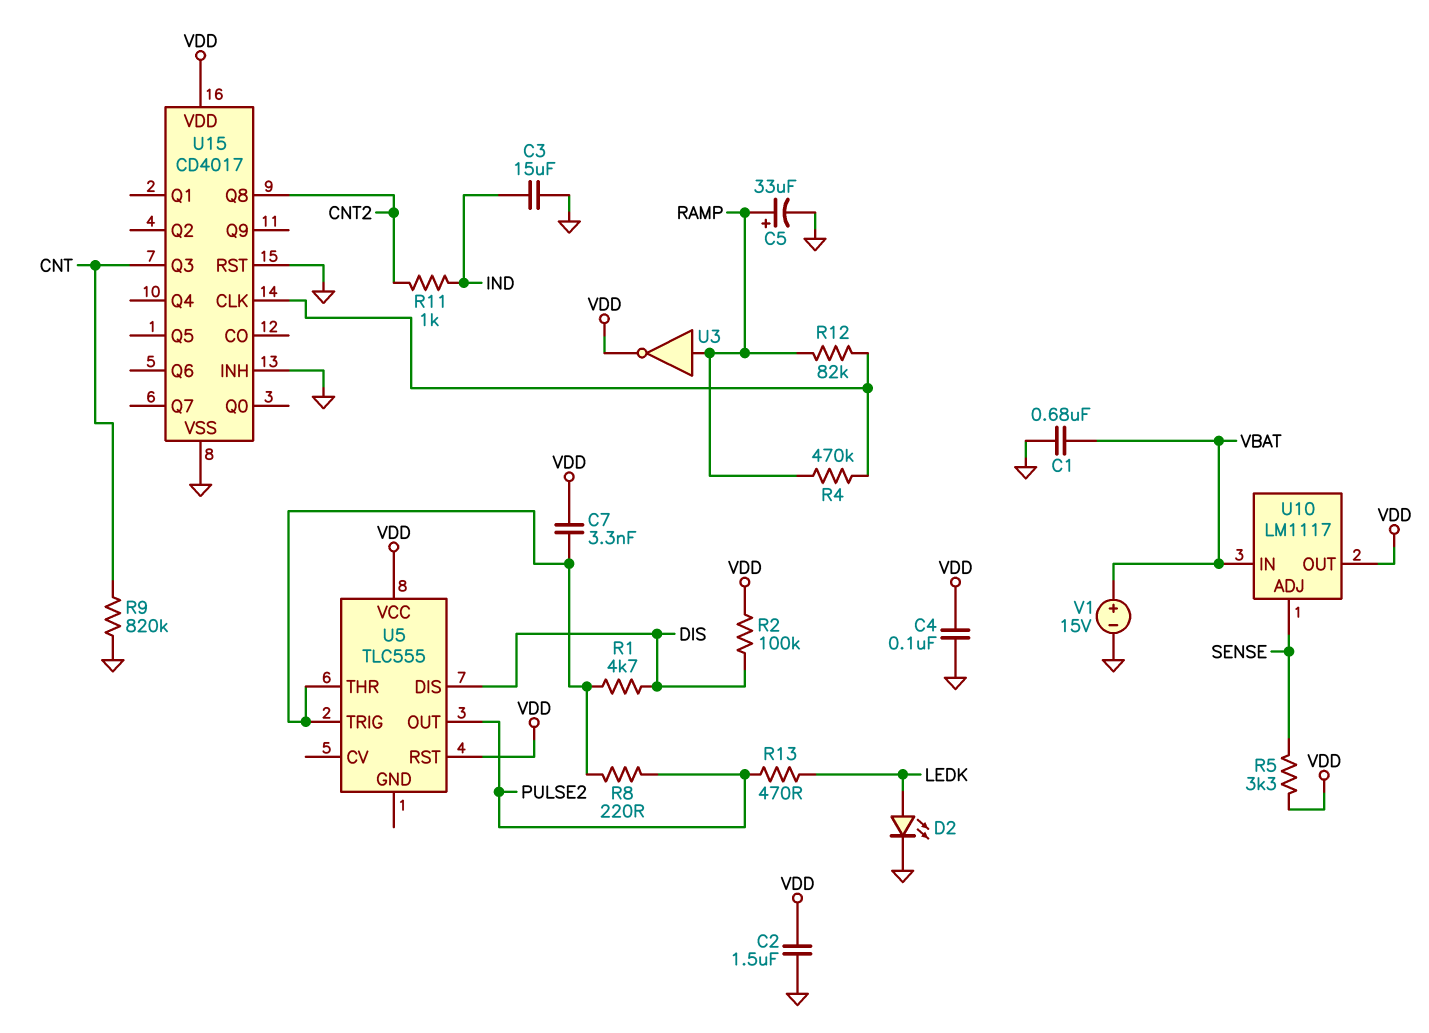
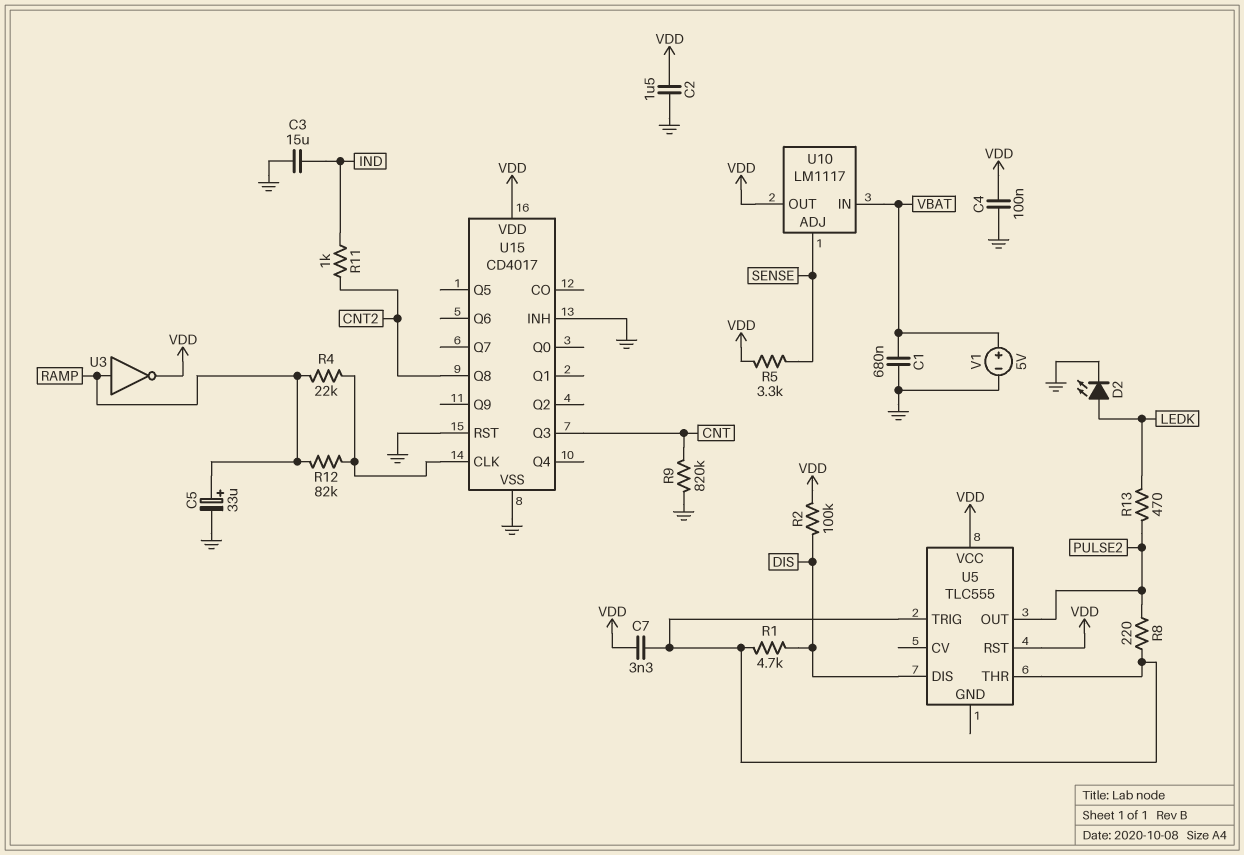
R4: 470k (RAMP, U15/CLK) -> 22k (RAMP, U15/CLK)
V1: 15V (plus VBAT, minus GND) -> 5V (plus VBAT, minus GND)

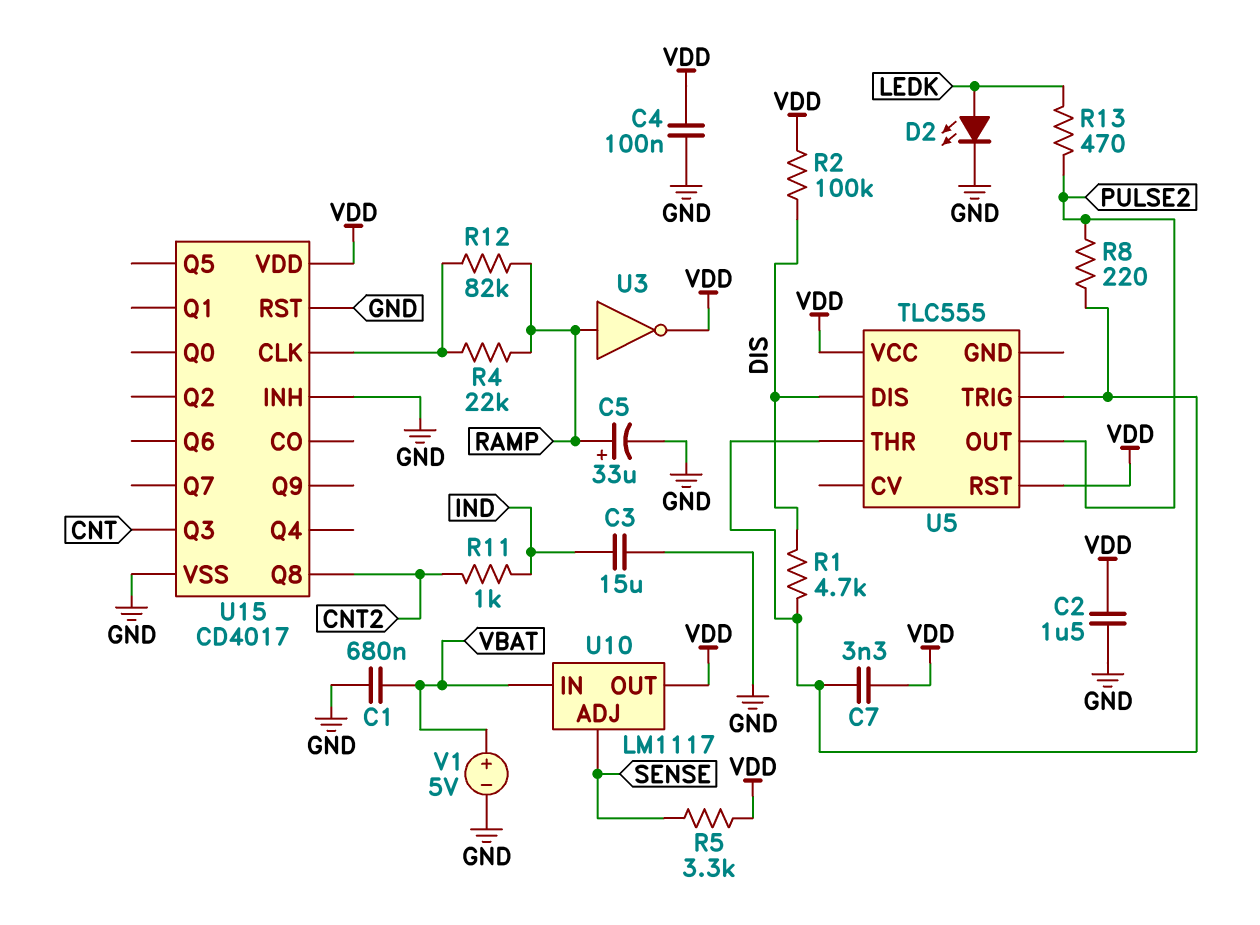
R9: 820k (CNT, GND) -> none

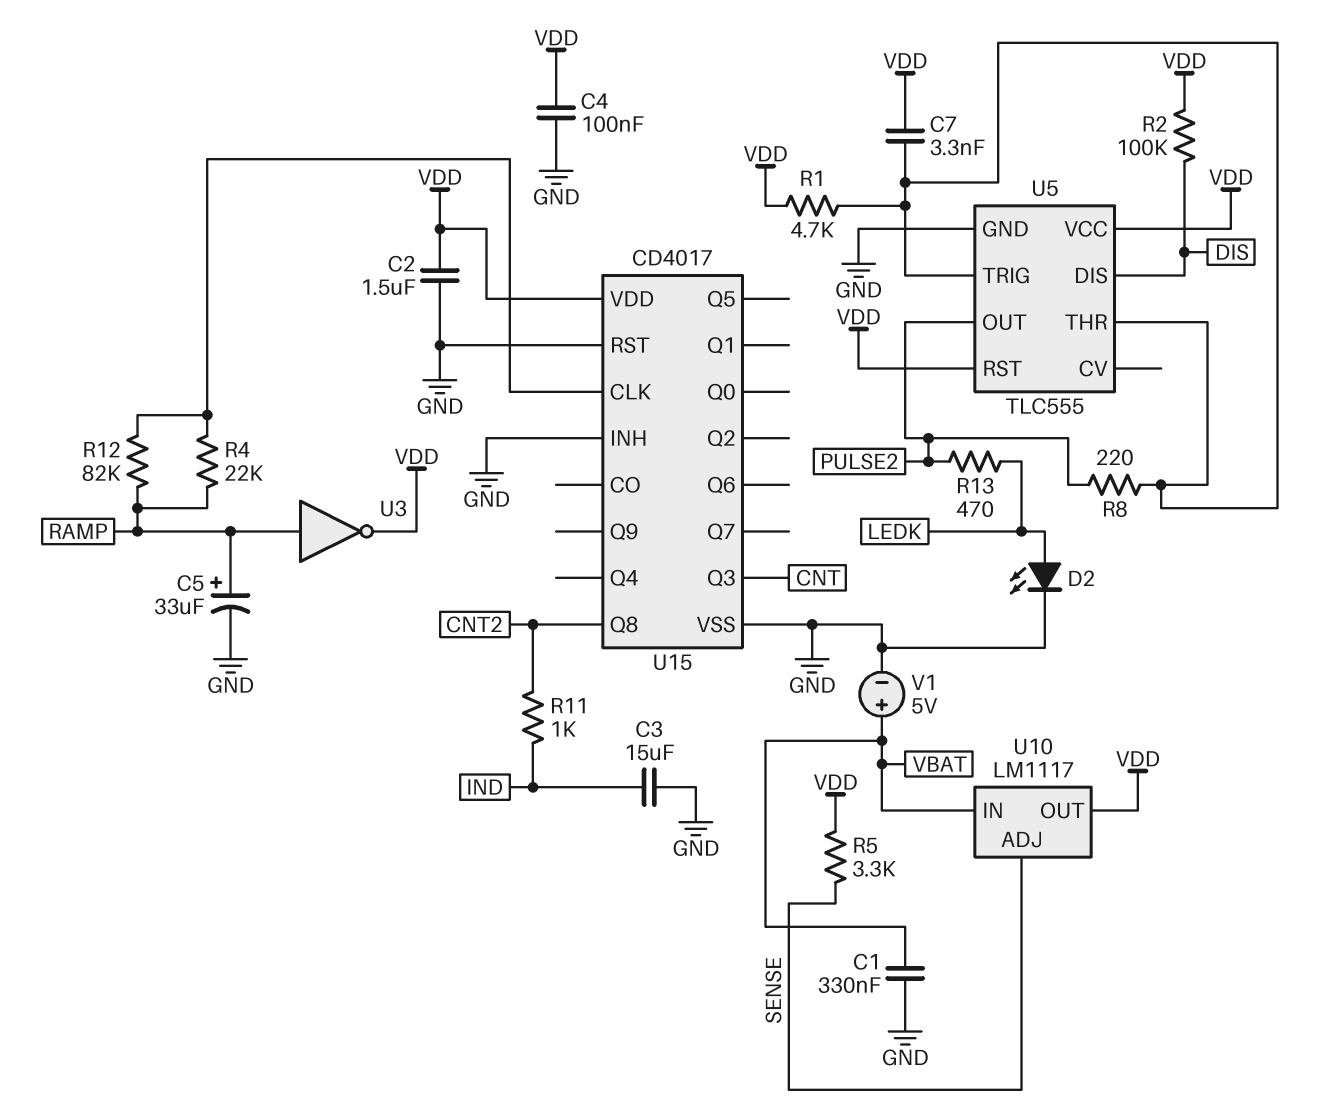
C1: 680nF (GND, VBAT) -> 330nF (GND, VBAT)
R1: 4.7k (DIS, U5/THR) -> 4.7k (U5/THR, VDD)
U5 pin GND: none -> GND

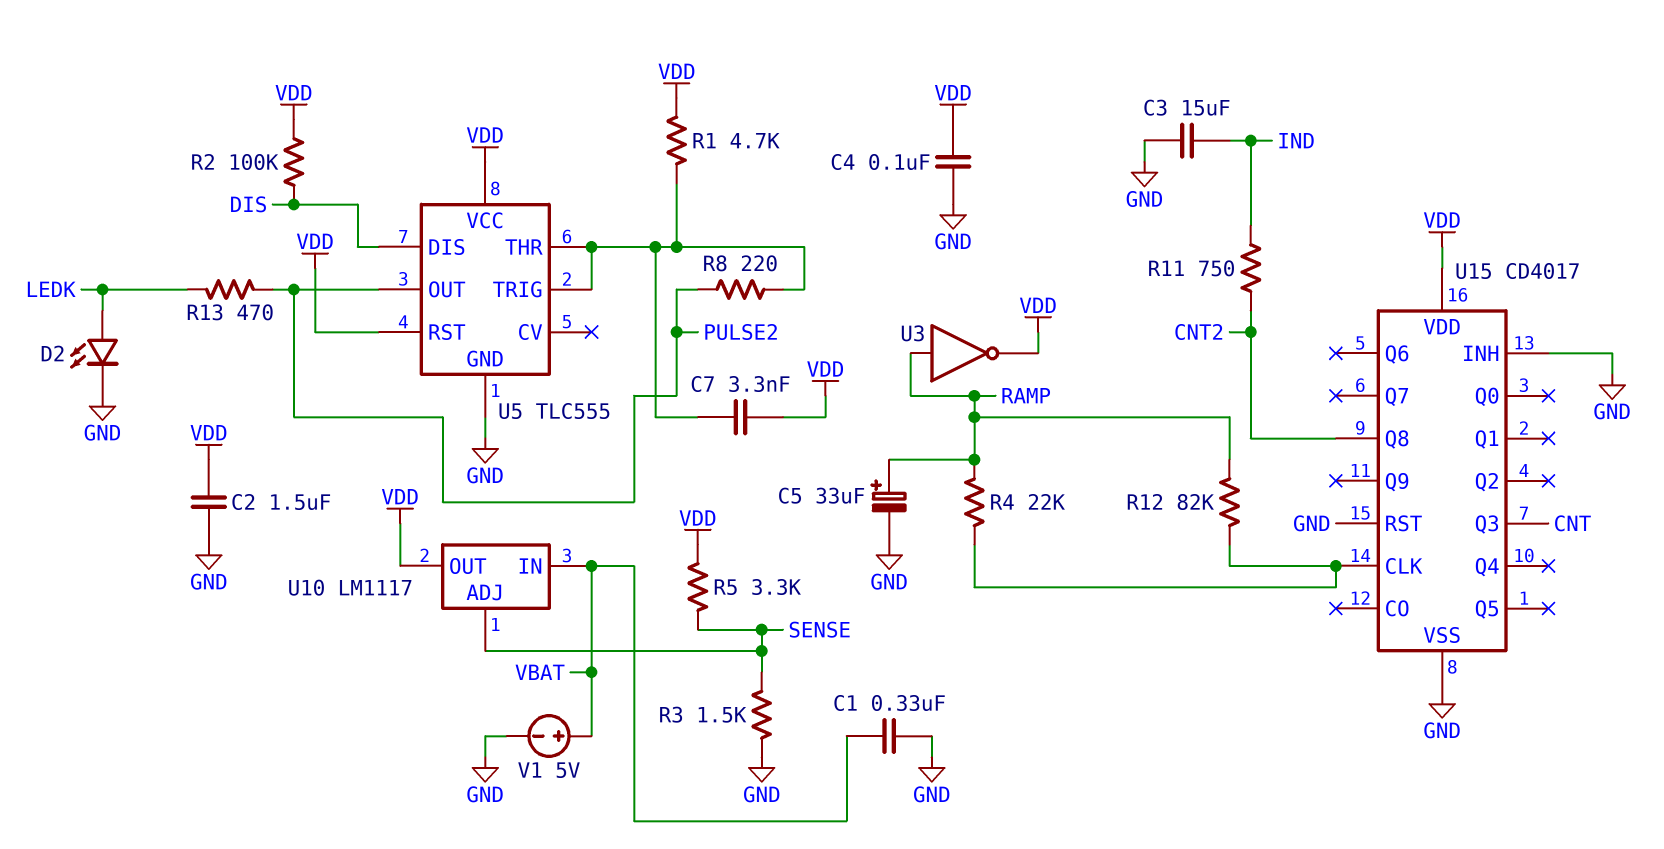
R3: none -> 1.5k (GND, SENSE)
R11: 1k (CNT2, IND) -> 750 (CNT2, IND)

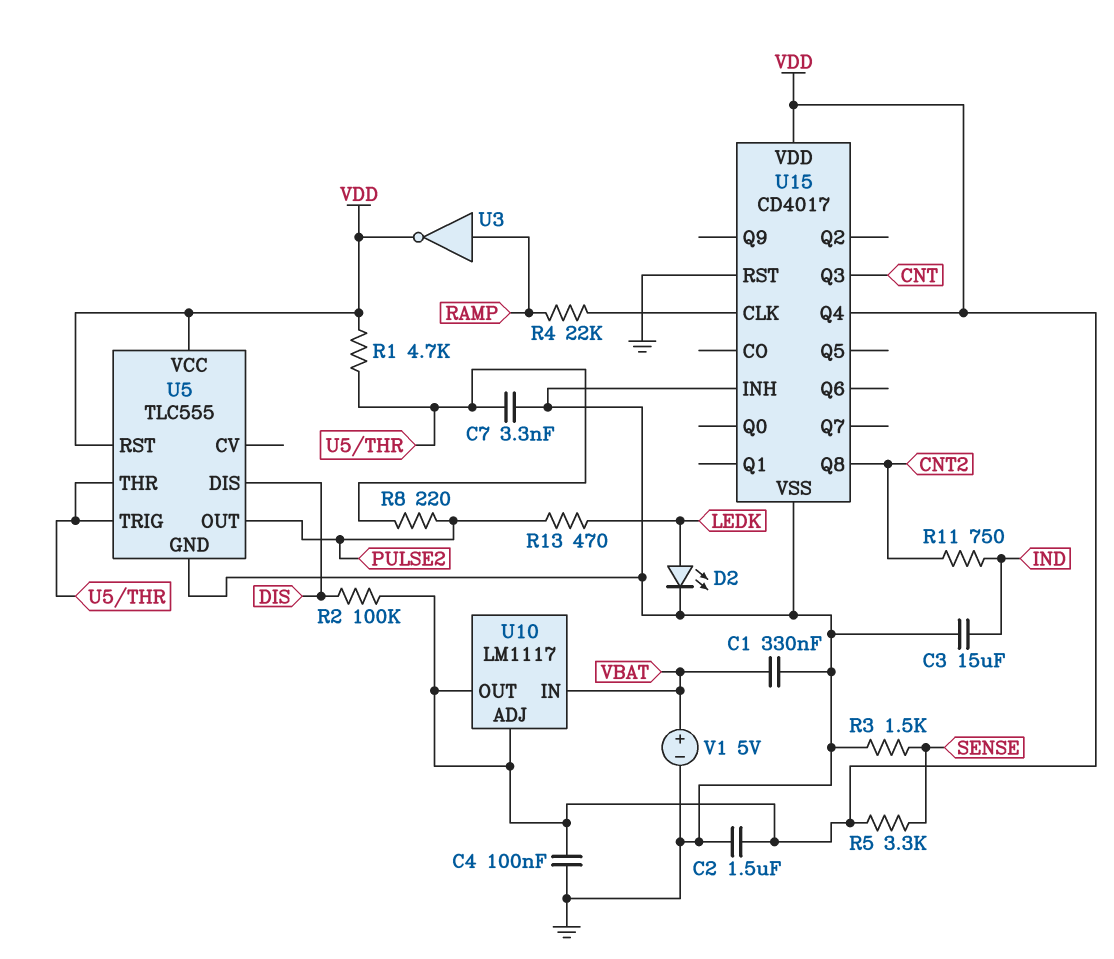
C5: 33uF (plus RAMP, minus GND) -> none
C7: 3.3nF (U5/THR, VDD) -> 3.3nF (GND, U5/THR)
R12: 82k (RAMP, U15/CLK) -> none
U10 pin ADJ: SENSE -> VDD
U15 pin Q4: none -> VDD

